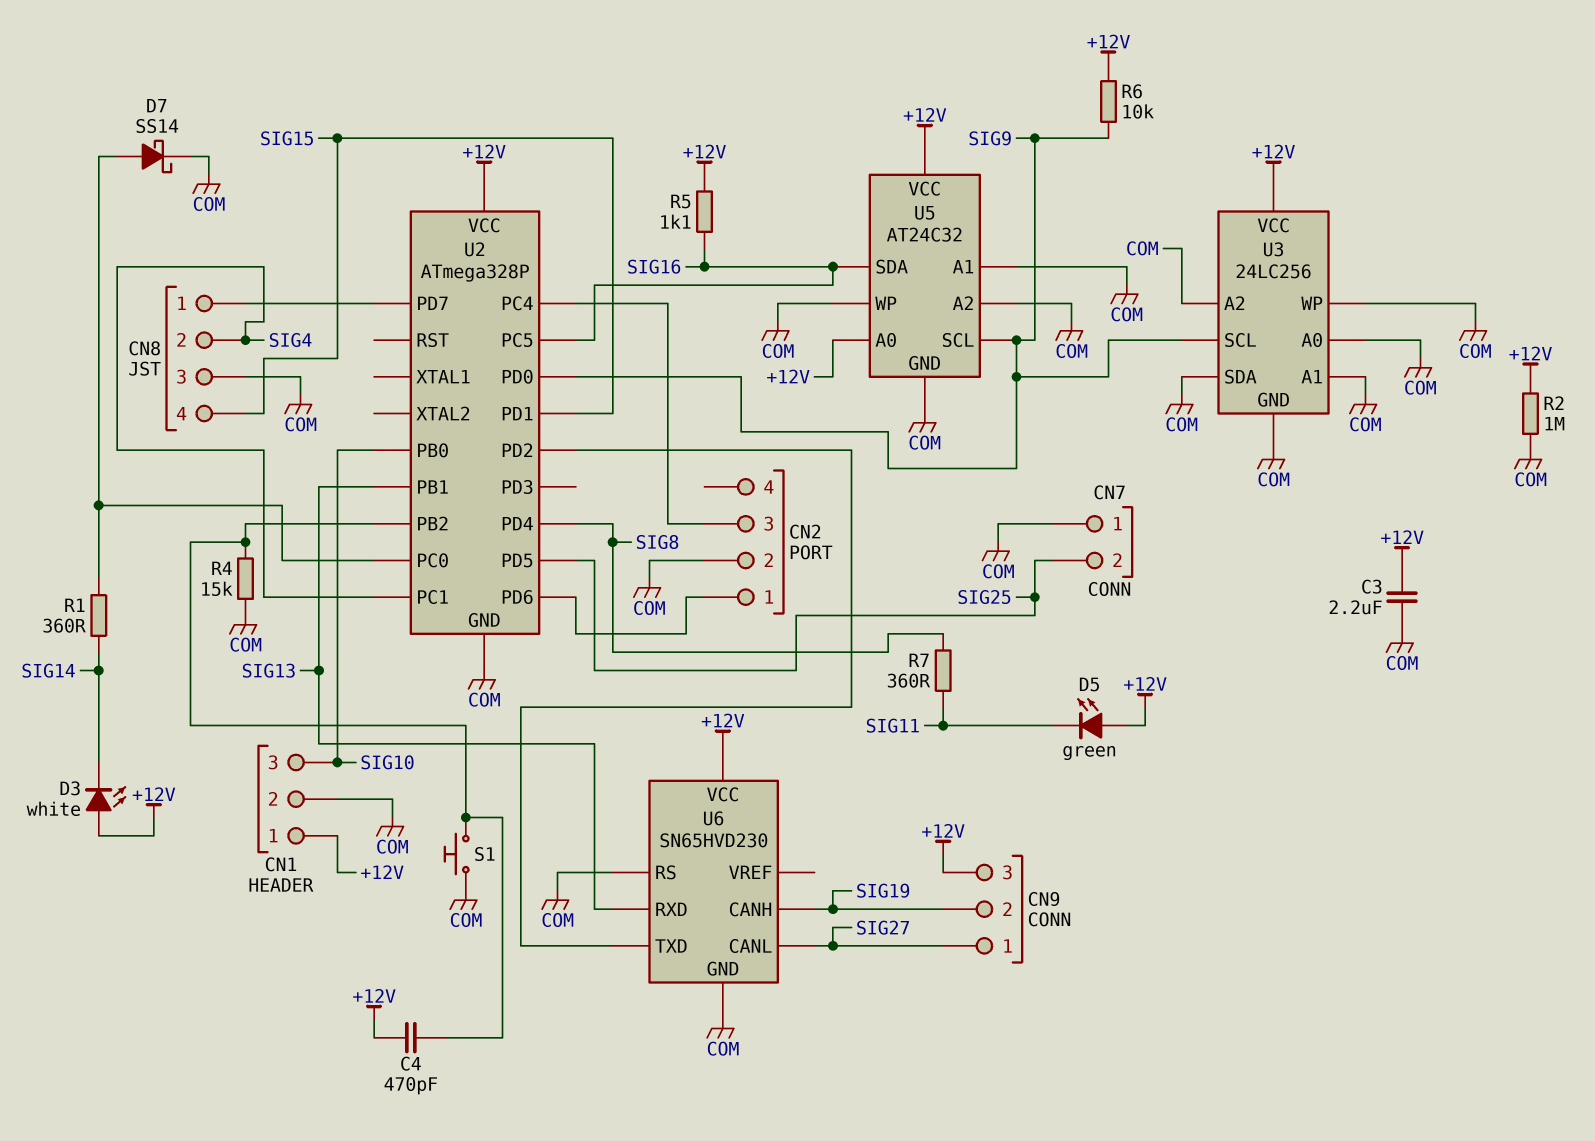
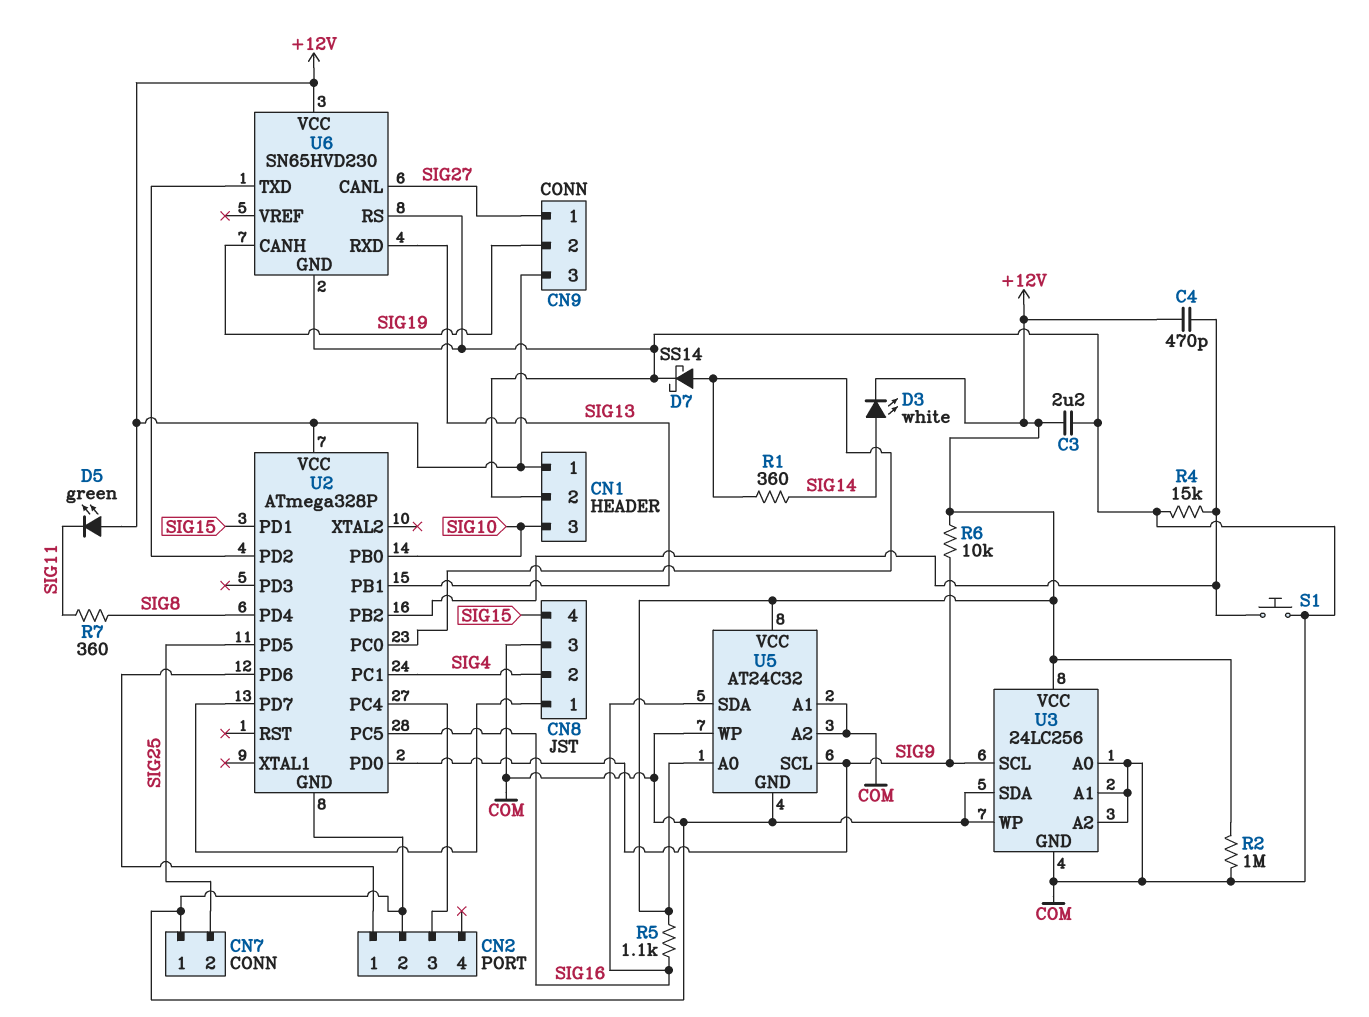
D3: LED white (A +12V, K SIG14) -> LED white (A SIG14, K +12V)

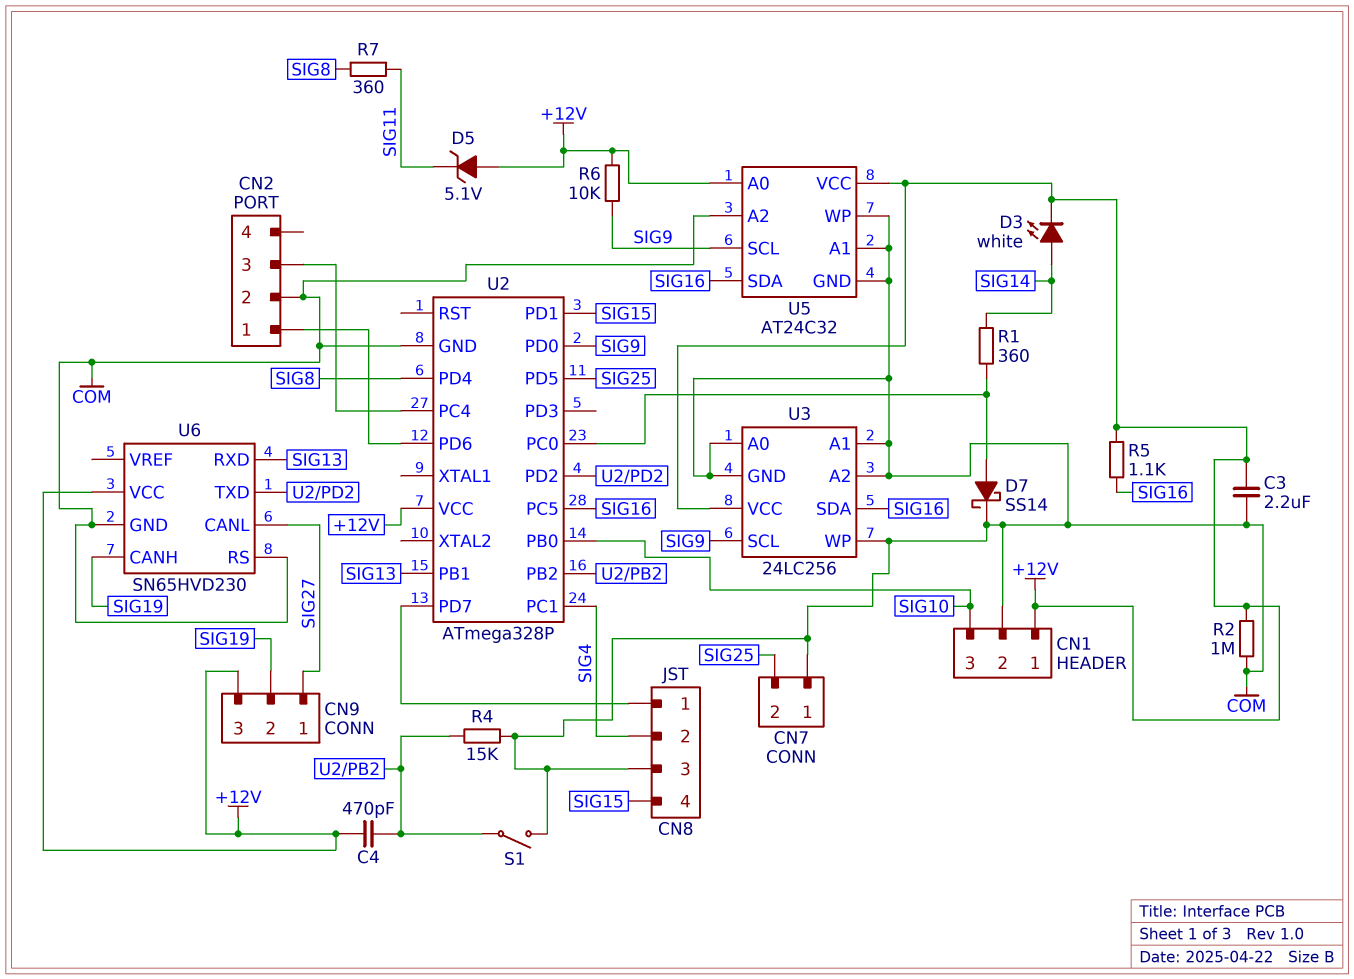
D5: LED green (A +12V, K SIG11) -> zener 5.1V (A +12V, K SIG11)
S1: button (COM, U2/PB2) -> switch (COM, U2/PB2)
U3 pin SDA: COM -> SIG16

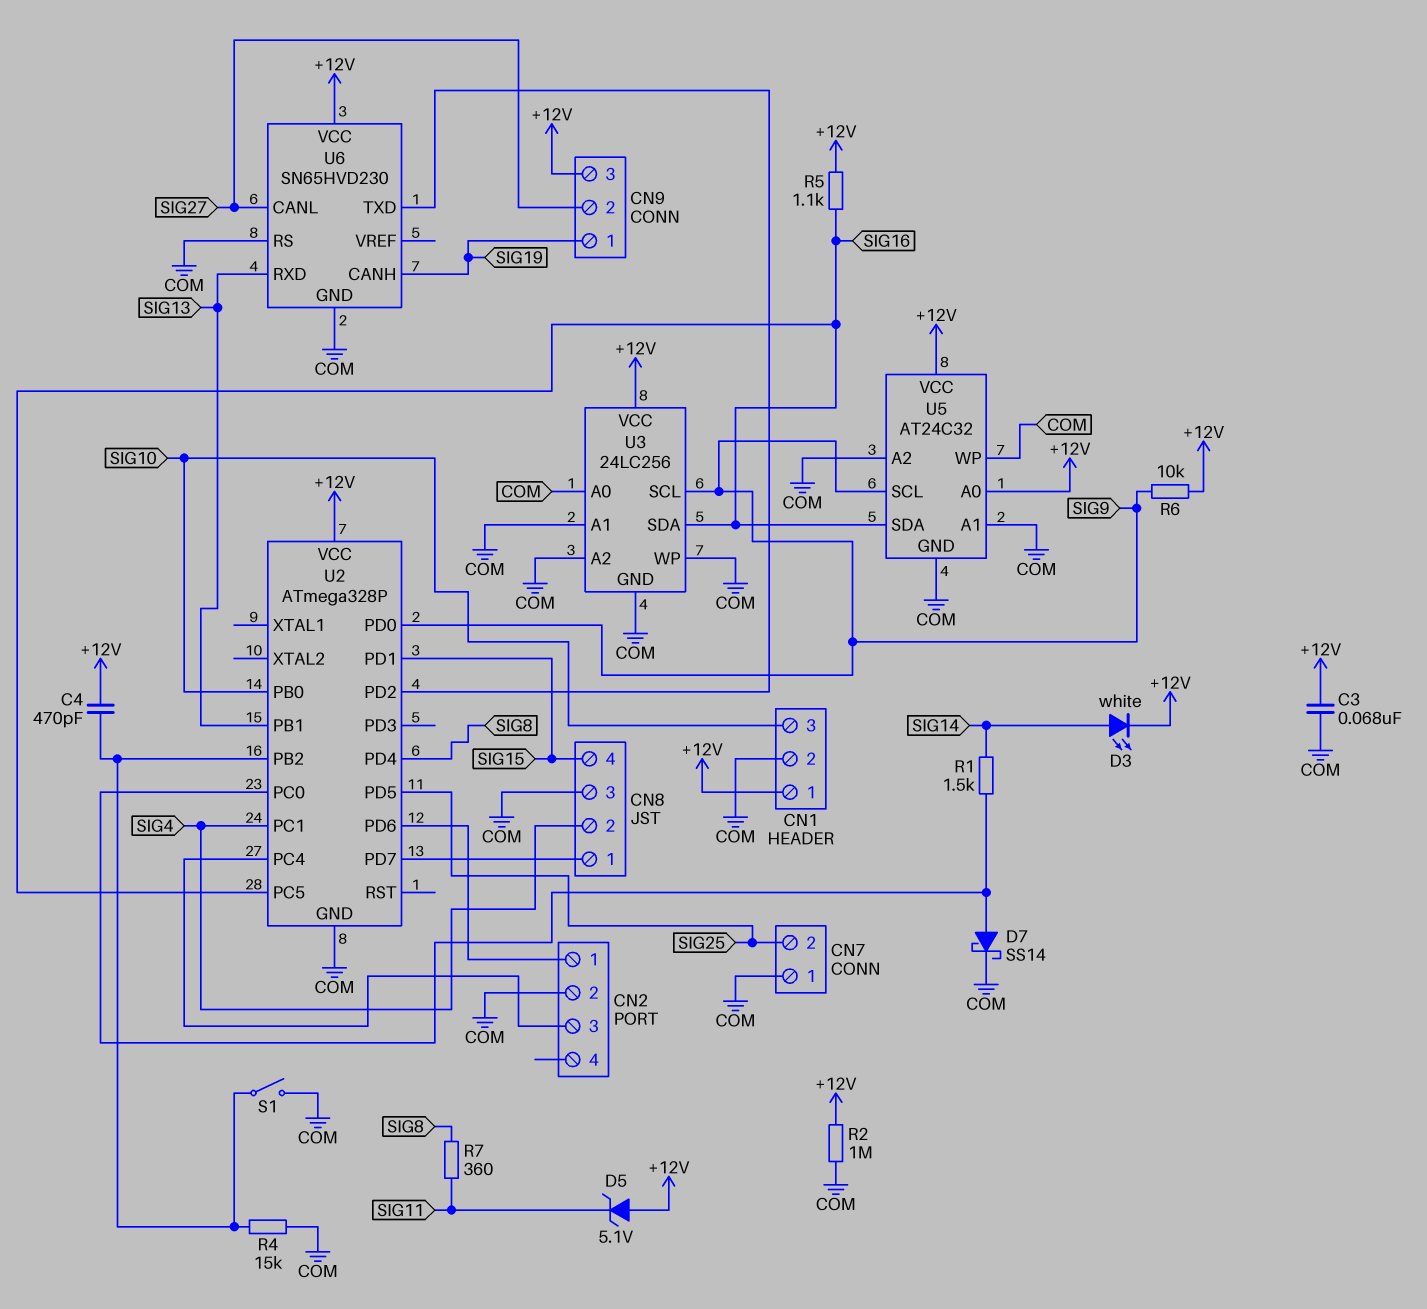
C3: 2.2uF (+12V, COM) -> 68nF (+12V, COM)
CN9 pin 1: SIG27 -> SIG19
CN9 pin 2: SIG19 -> SIG27
R1: 360 (SIG14, U2/PC0) -> 1.5k (SIG14, U2/PC0)

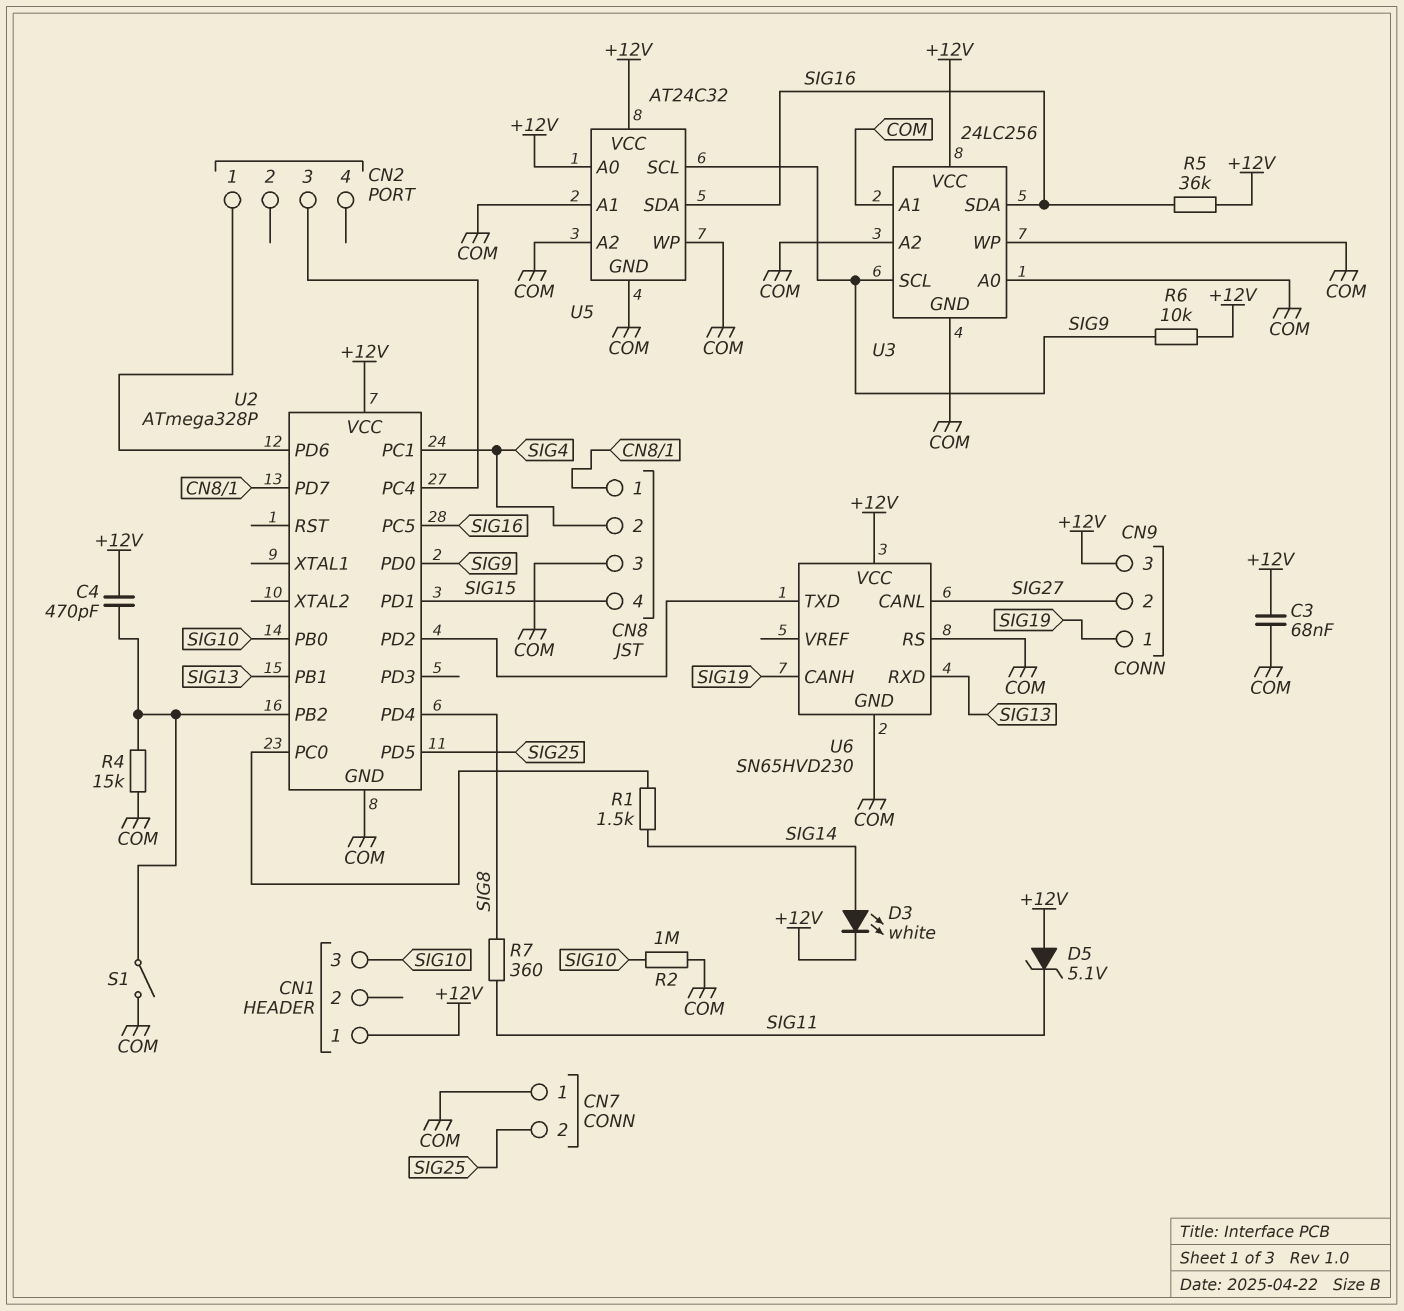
CN1 pin 2: COM -> none
CN2 pin 2: COM -> none
D7: schottky SS14 (A U2/PC0, K COM) -> none
R2: 1M (+12V, COM) -> 1M (COM, SIG10)
R5: 1.1k (+12V, SIG16) -> 36k (+12V, SIG16)

